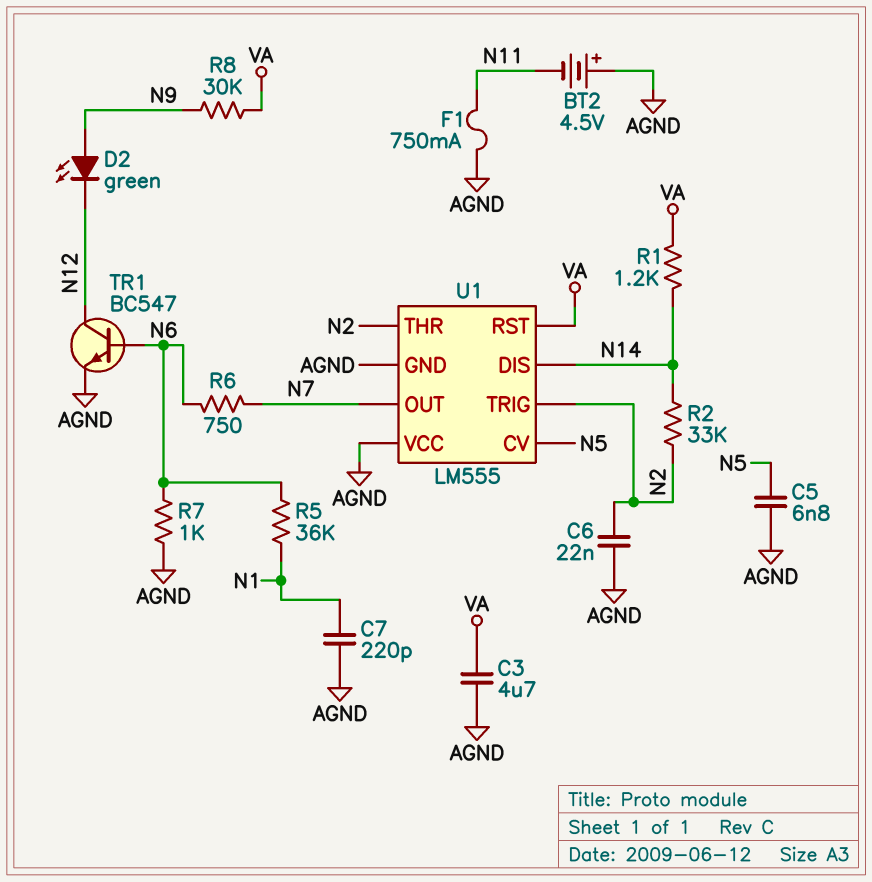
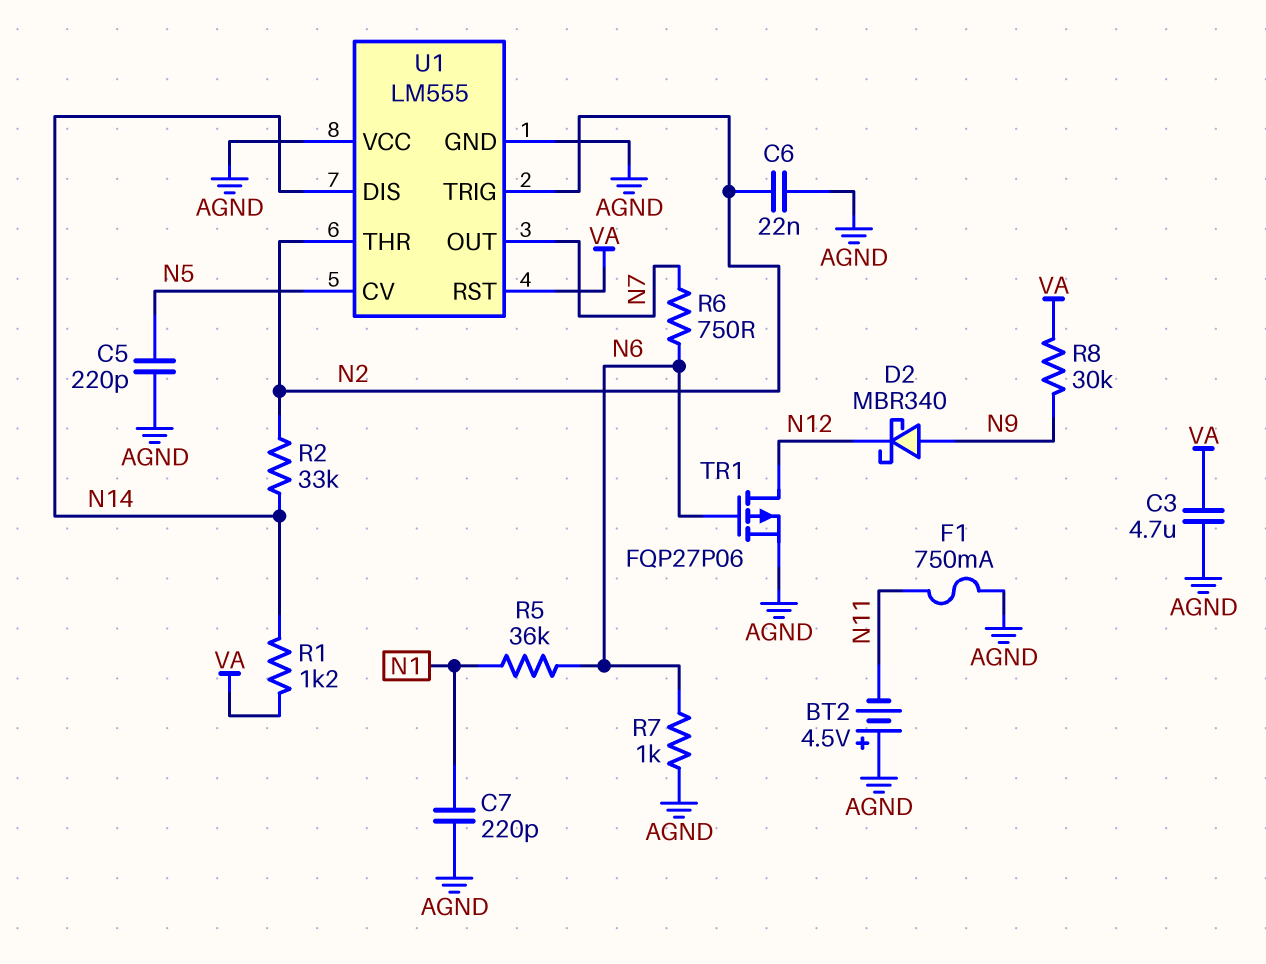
C5: 6.8nF (AGND, N5) -> 220pF (AGND, N5)
D2: LED green (A N9, K N12) -> schottky MBR340 (A N9, K N12)
TR1: NPN BC547 (B N6, C N12, E AGND) -> PMOS FQP27P06 (G N6, D N12, S AGND)

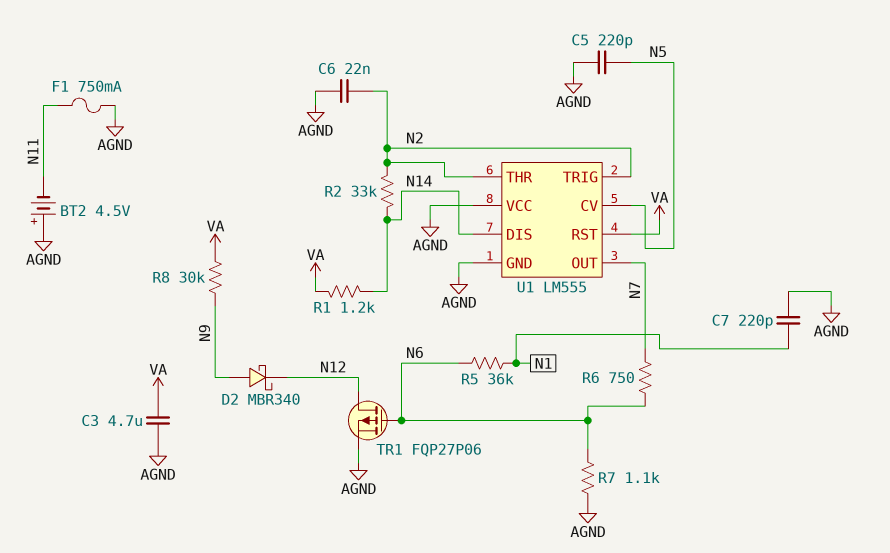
R7: 1k (AGND, N6) -> 1.1k (AGND, N6)

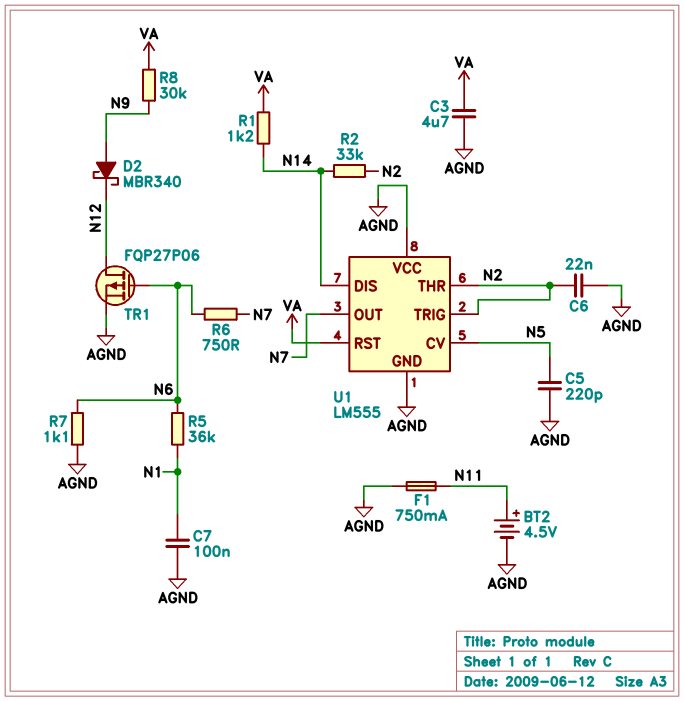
BT2: 4.5V (plus AGND, minus N11) -> 4.5V (plus N11, minus AGND)
C7: 220pF (AGND, N1) -> 100nF (AGND, N1)

